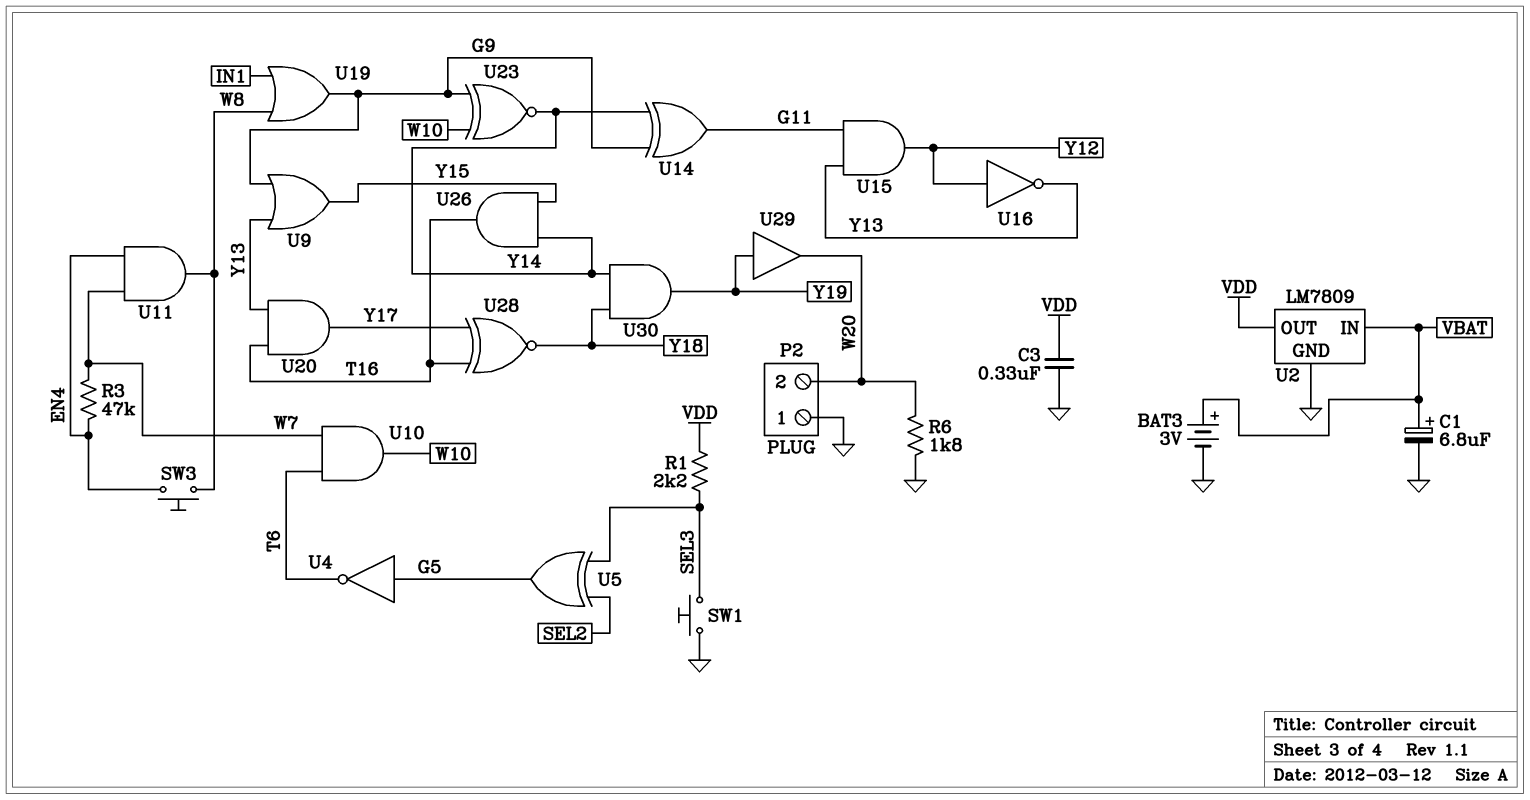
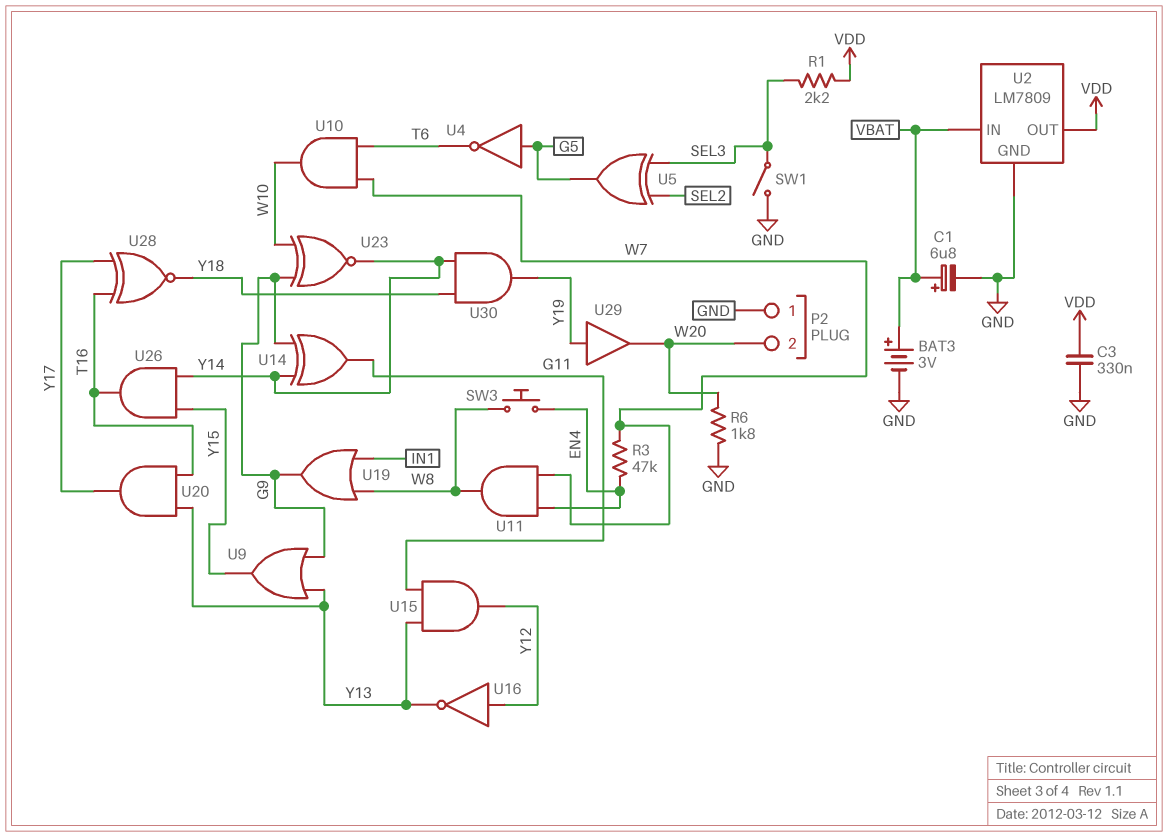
SW1: button (GND, SEL3) -> switch (GND, SEL3)

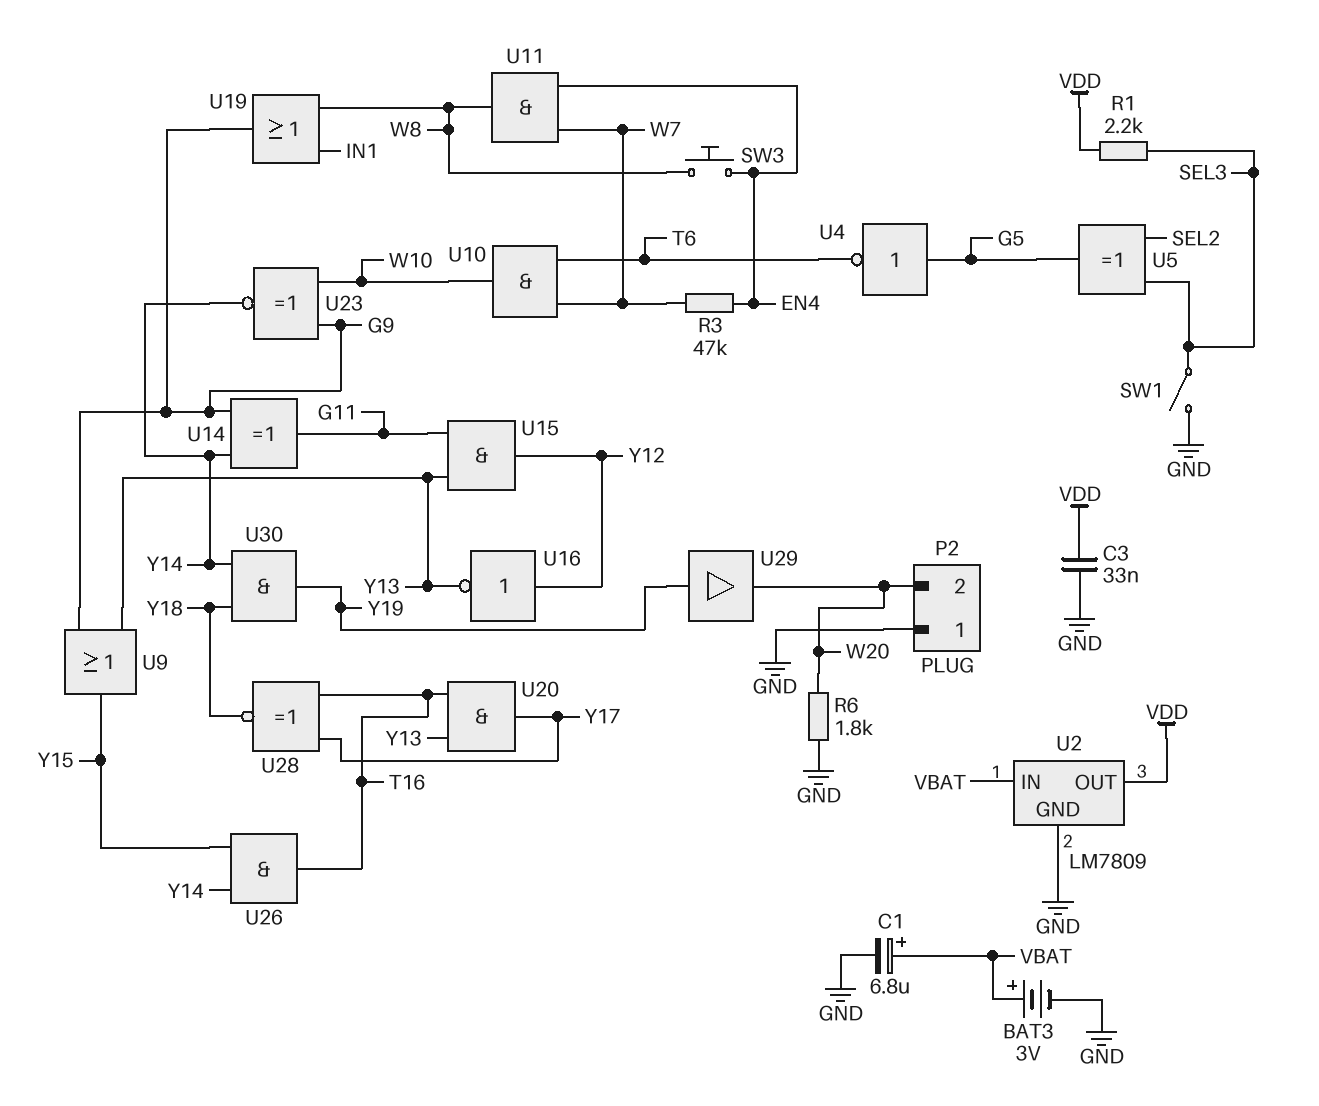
C3: 330nF (GND, VDD) -> 33nF (GND, VDD)

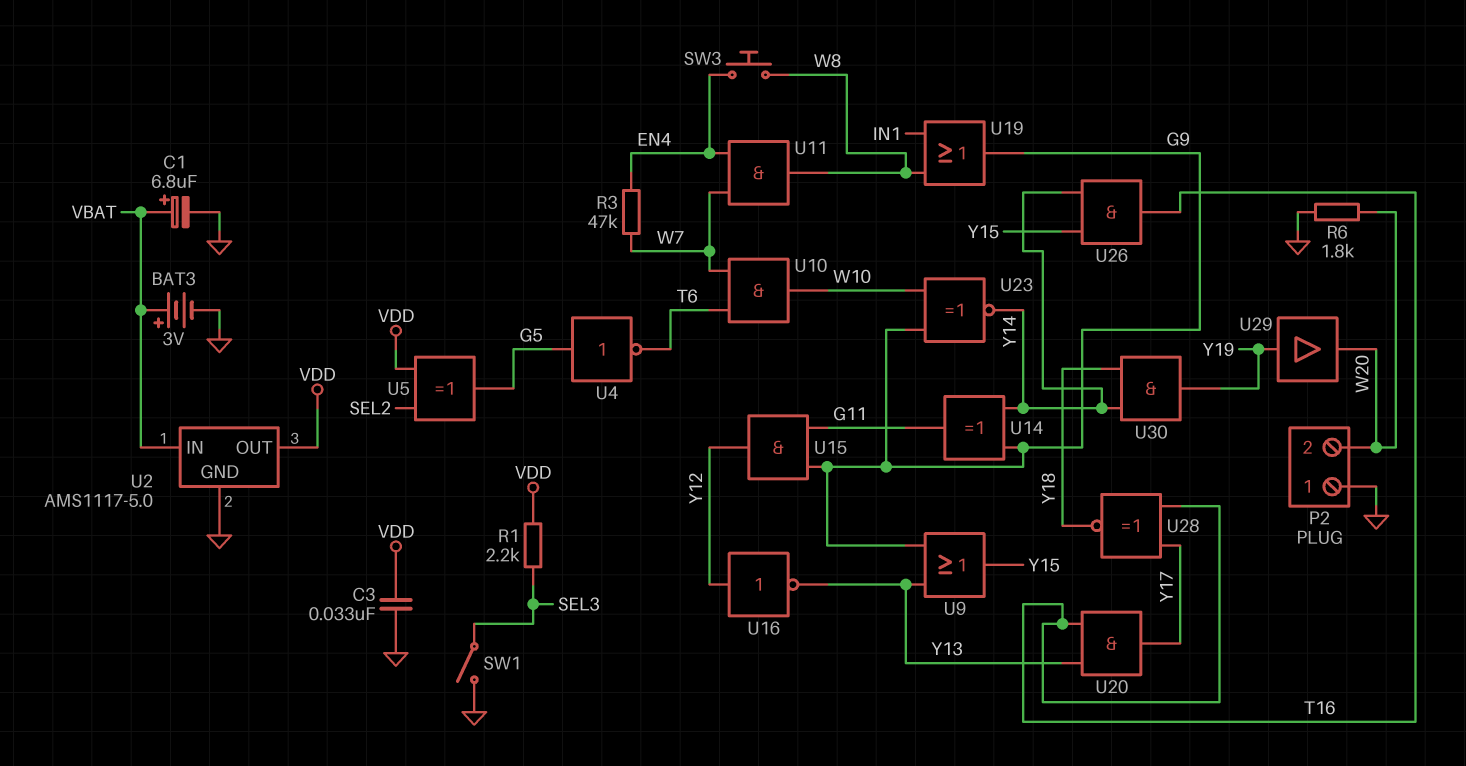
U2: LM7809 -> AMS1117-5.0
U5: XOR (in SEL2, in SEL3, out G5) -> XOR (in SEL2, in VDD, out G5)
U15: AND (in G11, in Y13, out Y12) -> AND (in G9, in G11, out Y12)

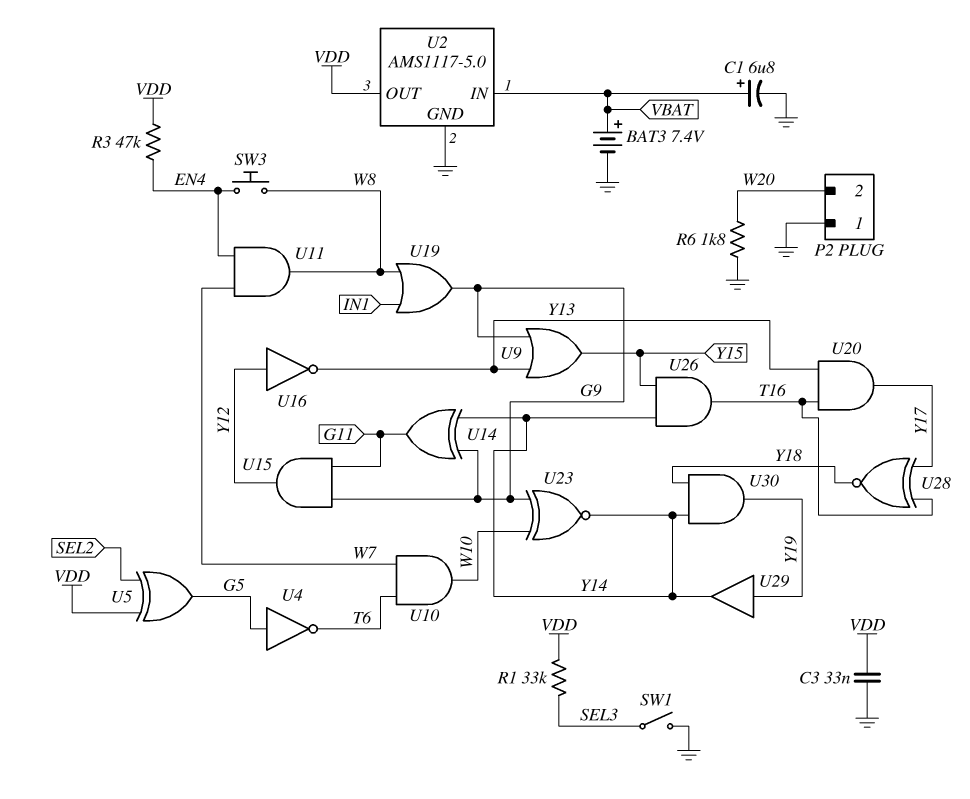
BAT3: 3V (plus VBAT, minus GND) -> 7.4V (plus VBAT, minus GND)
R1: 2.2k (SEL3, VDD) -> 33k (SEL3, VDD)
R3: 47k (EN4, W7) -> 47k (EN4, VDD)
U29: buffer (in Y19, out W20) -> buffer (in Y19, out Y14)

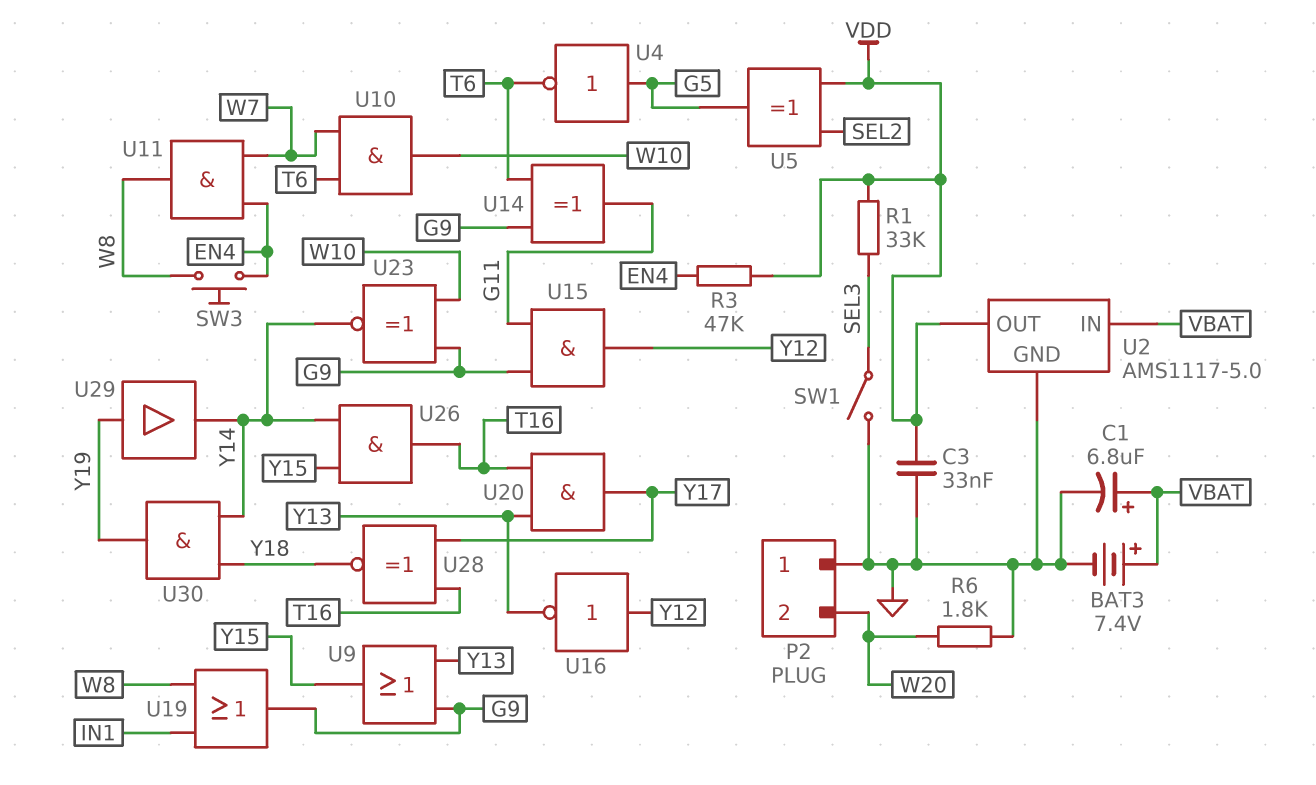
U14: XOR (in G9, in Y14, out G11) -> XOR (in G9, in T6, out G11)

